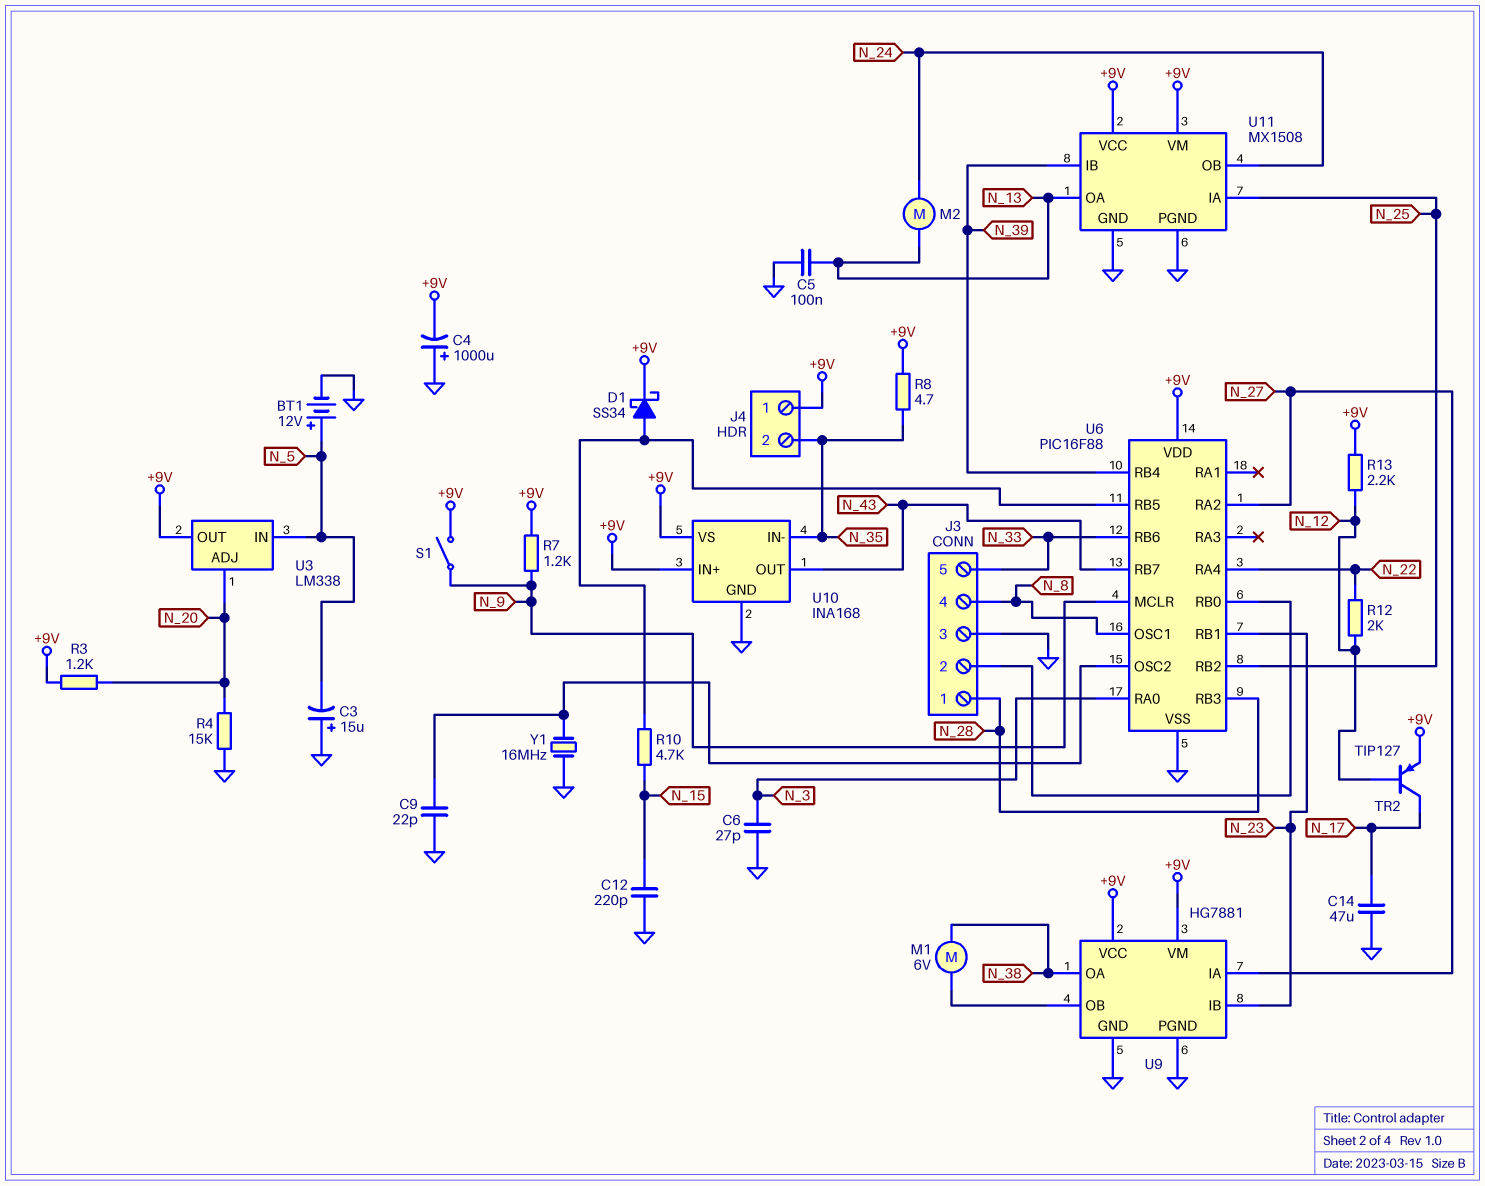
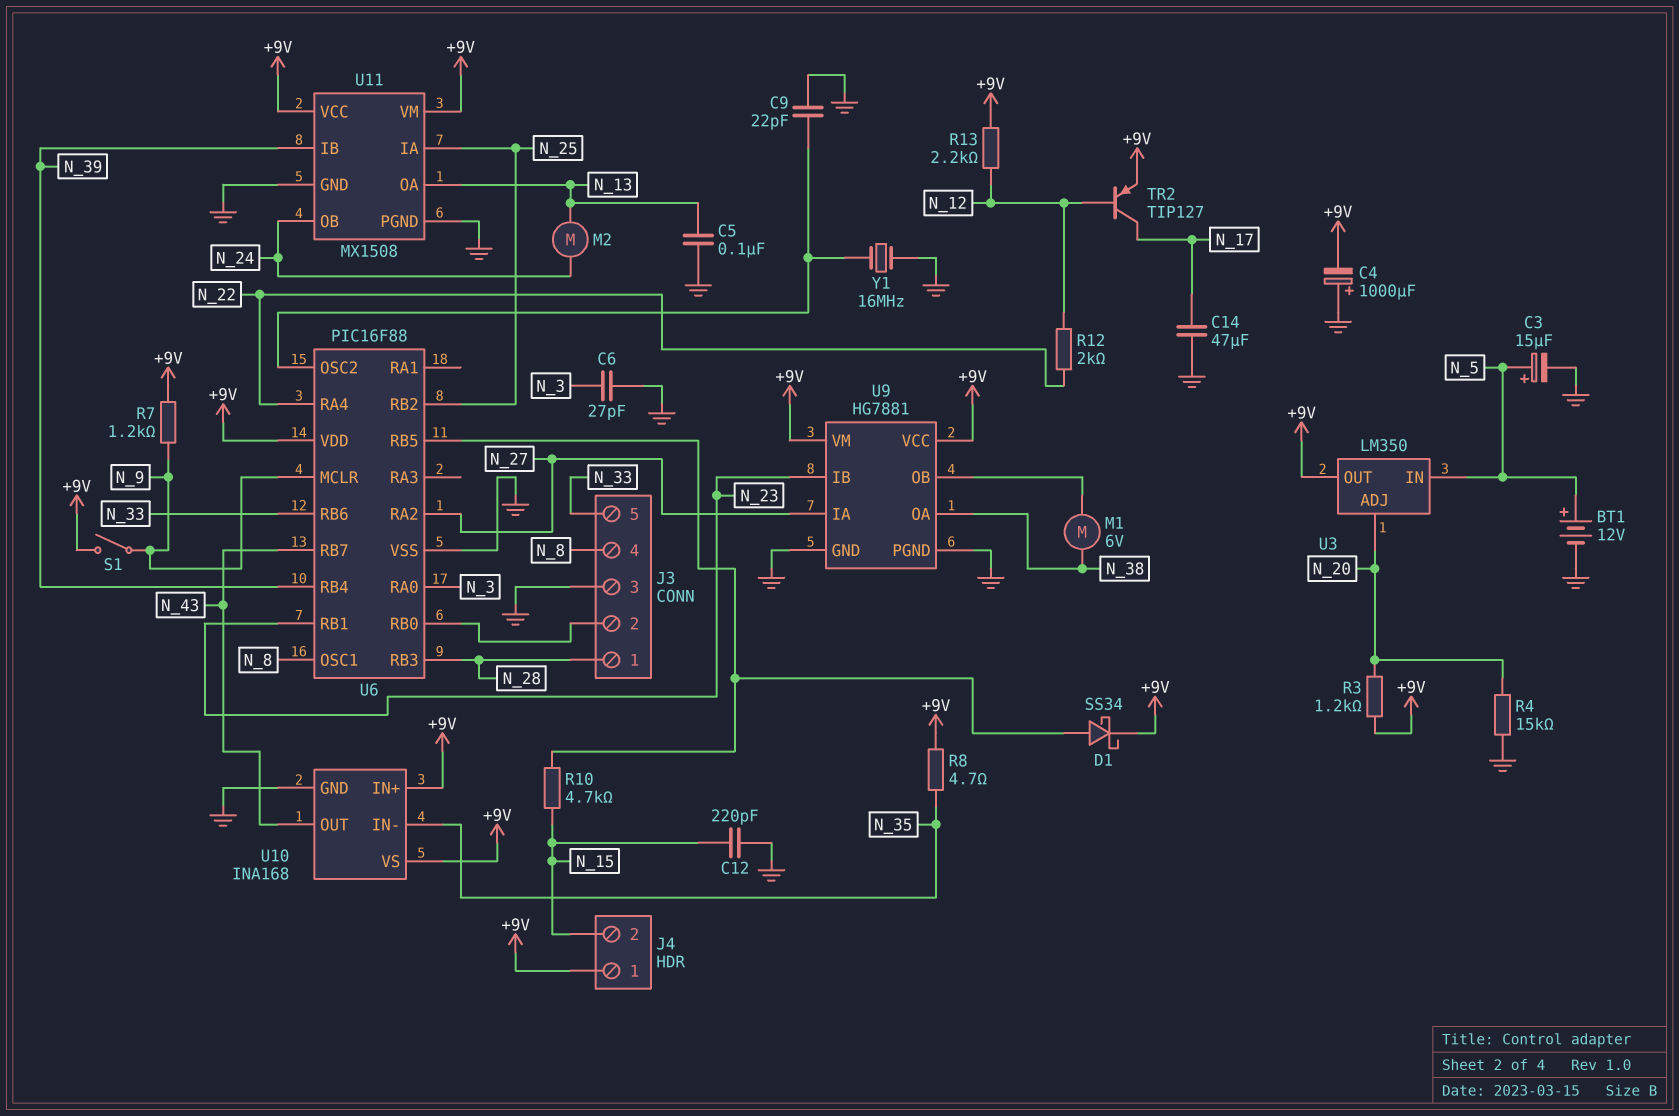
C3: 15uF (plus GND, minus N_5) -> 15uF (plus N_5, minus GND)
J4 pin 2: N_35 -> N_15
U3: LM338 -> LM350

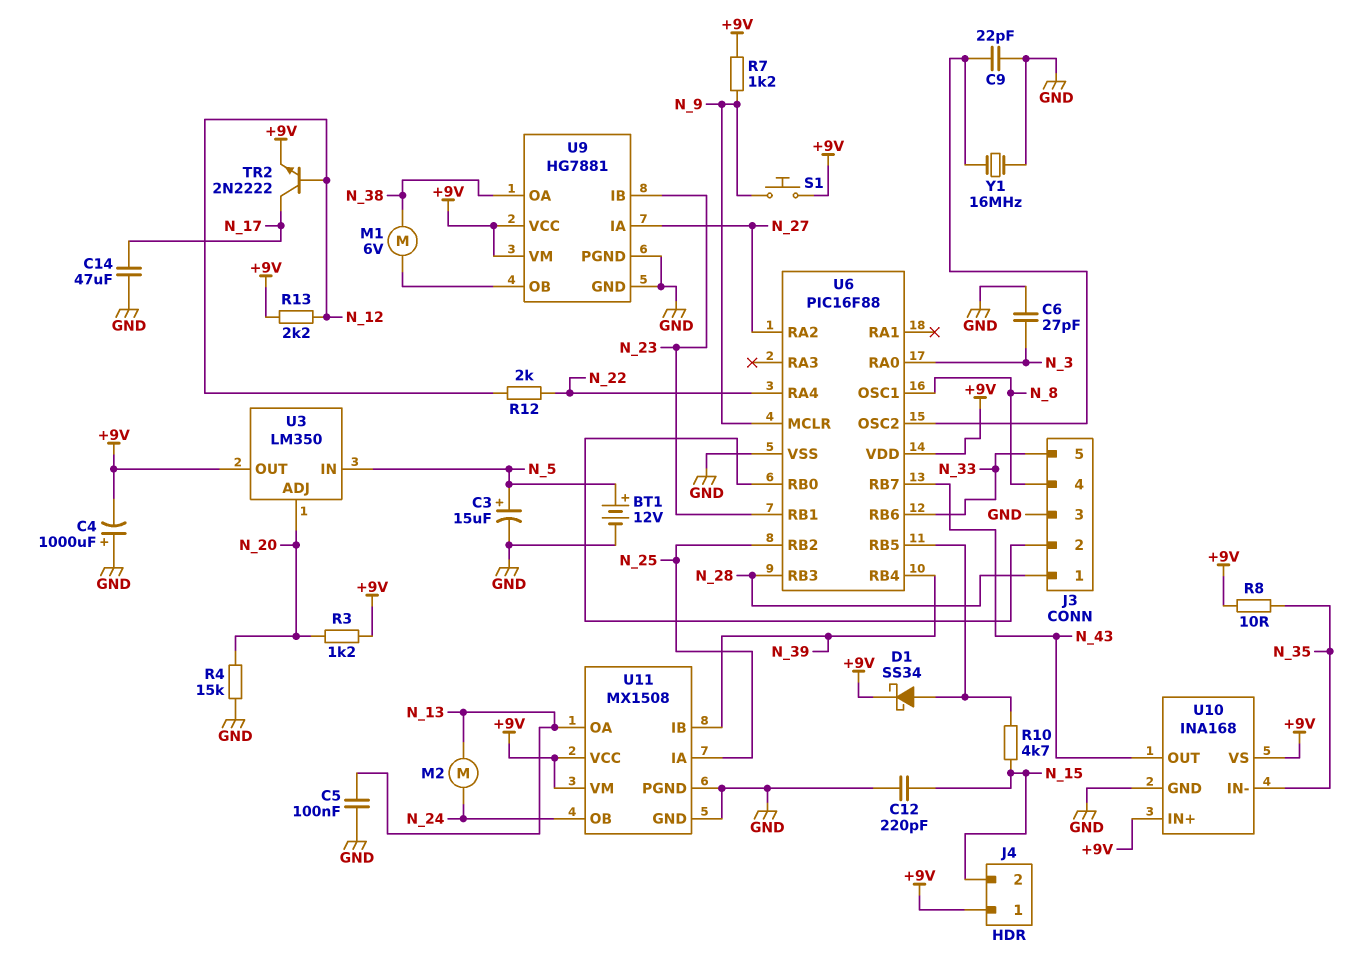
R8: 4.7 (+9V, N_35) -> 10 (+9V, N_35)
S1: switch (+9V, N_9) -> button (+9V, N_9)
TR2: PNP TIP127 (B N_12, C N_17, E +9V) -> NPN 2N2222 (B N_12, C N_17, E +9V)

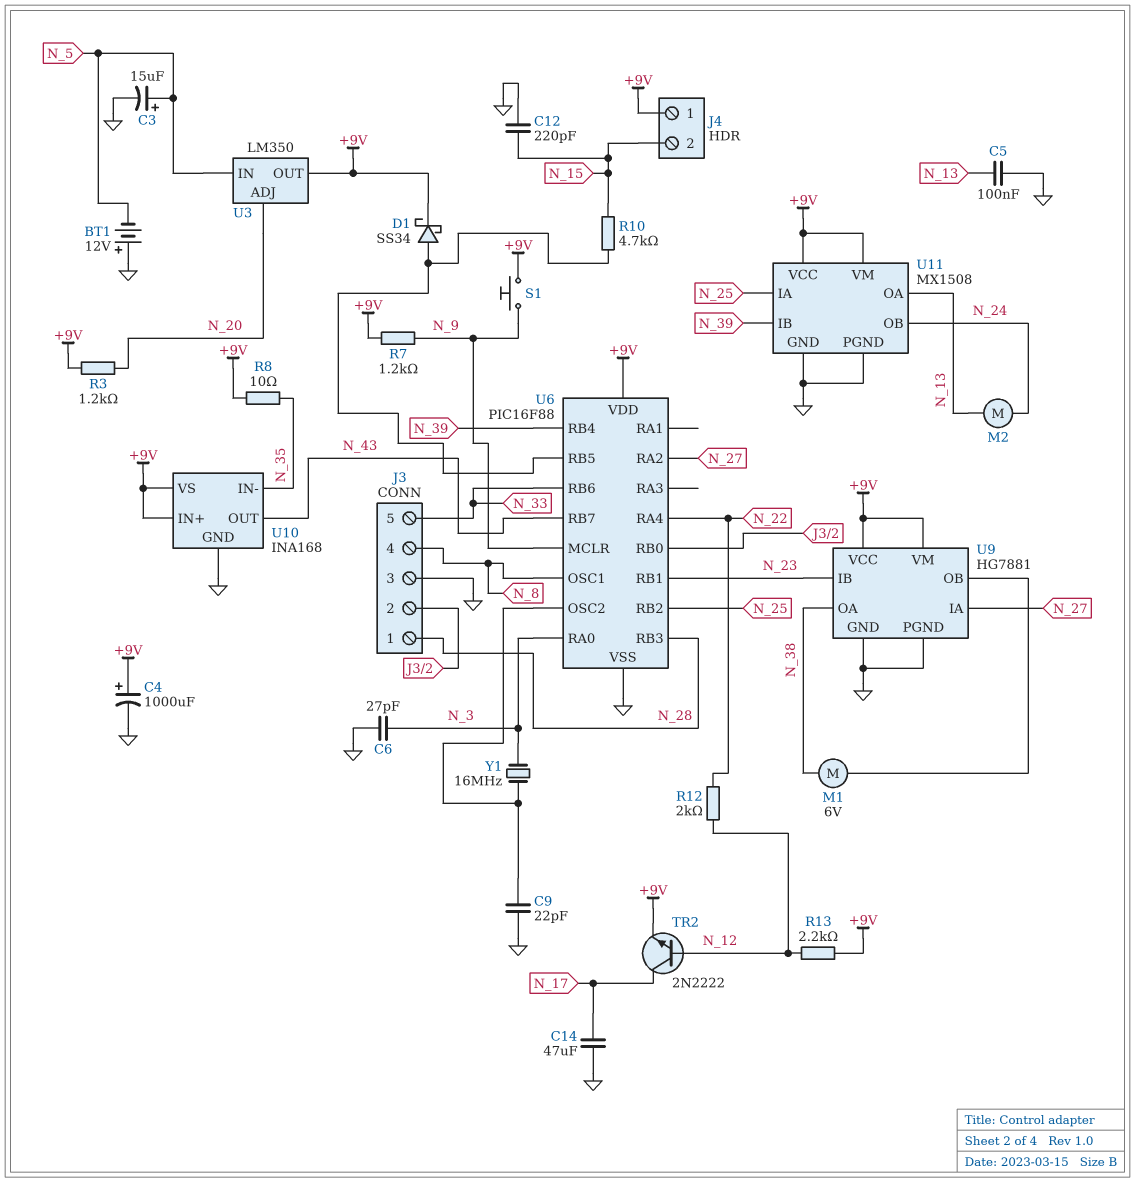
BT1: 12V (plus N_5, minus GND) -> 12V (plus GND, minus N_5)
C4: 1000uF (plus GND, minus +9V) -> 1000uF (plus +9V, minus GND)
R4: 15k (GND, N_20) -> none
Y1: 16MHz (GND, U6/OSC2) -> 16MHz (N_3, U6/OSC2)

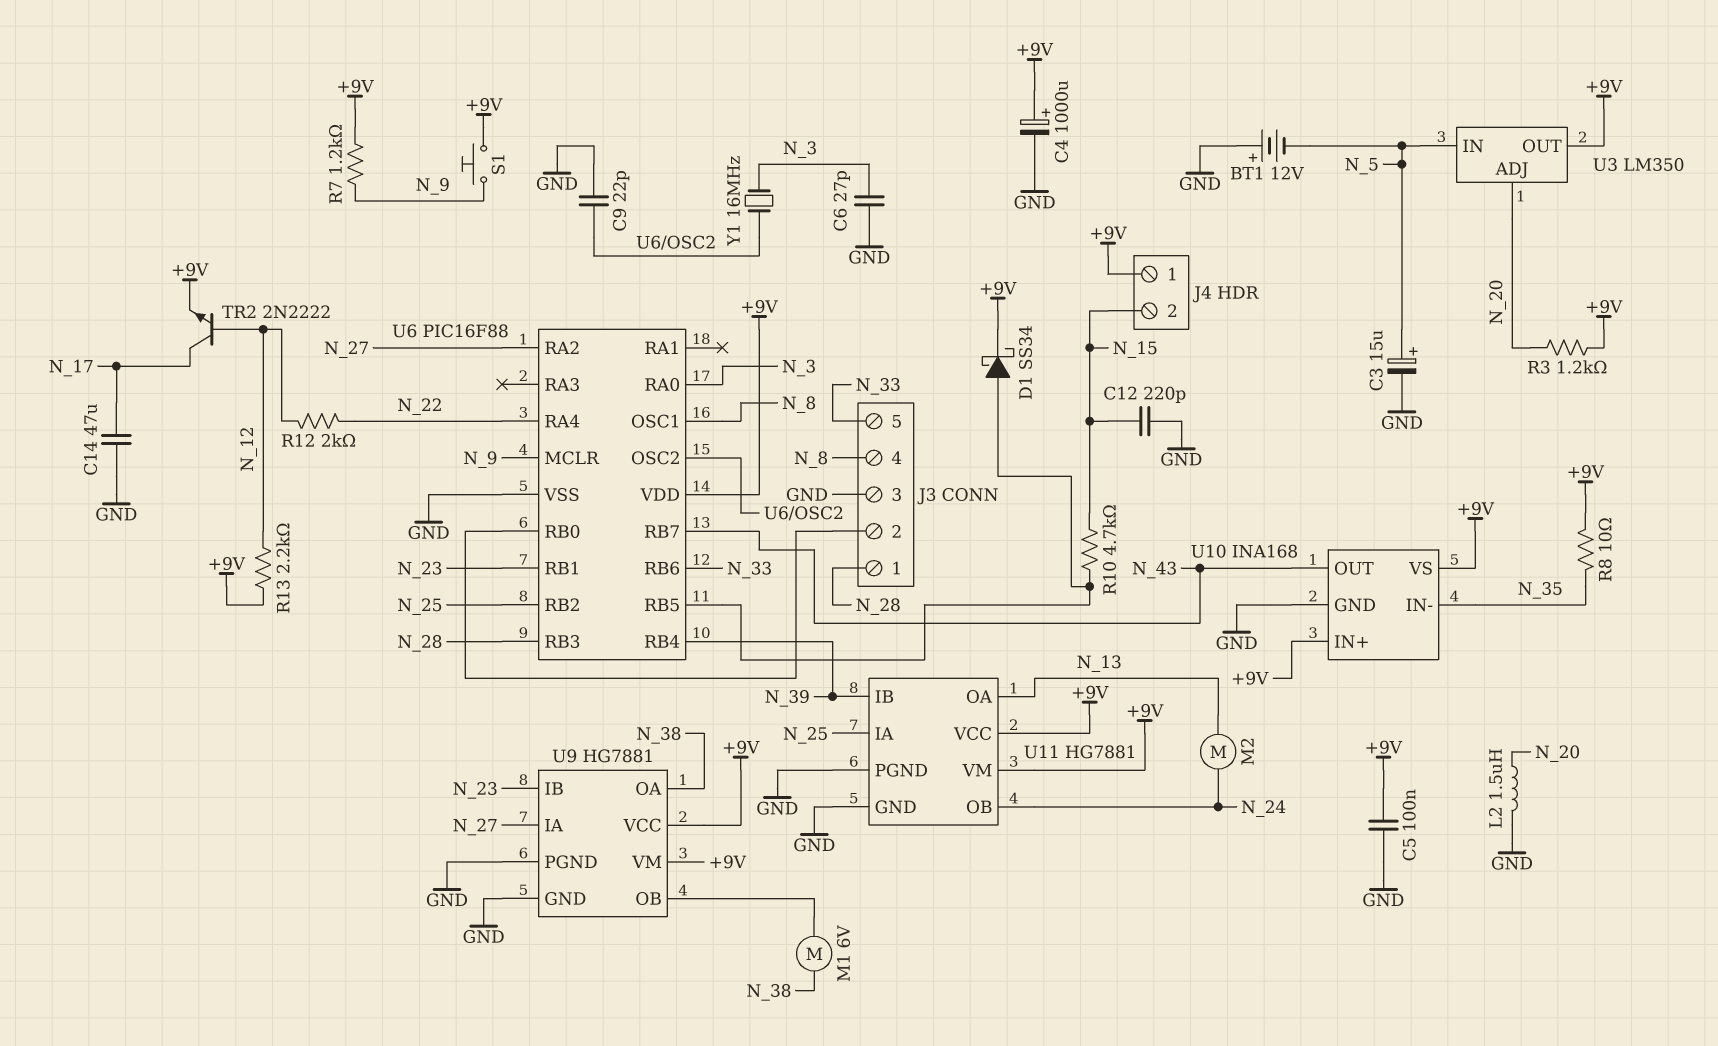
C5: 100nF (GND, N_13) -> 100nF (+9V, GND)
L2: none -> 1.5uH (GND, N_20)
U11: MX1508 -> HG7881

